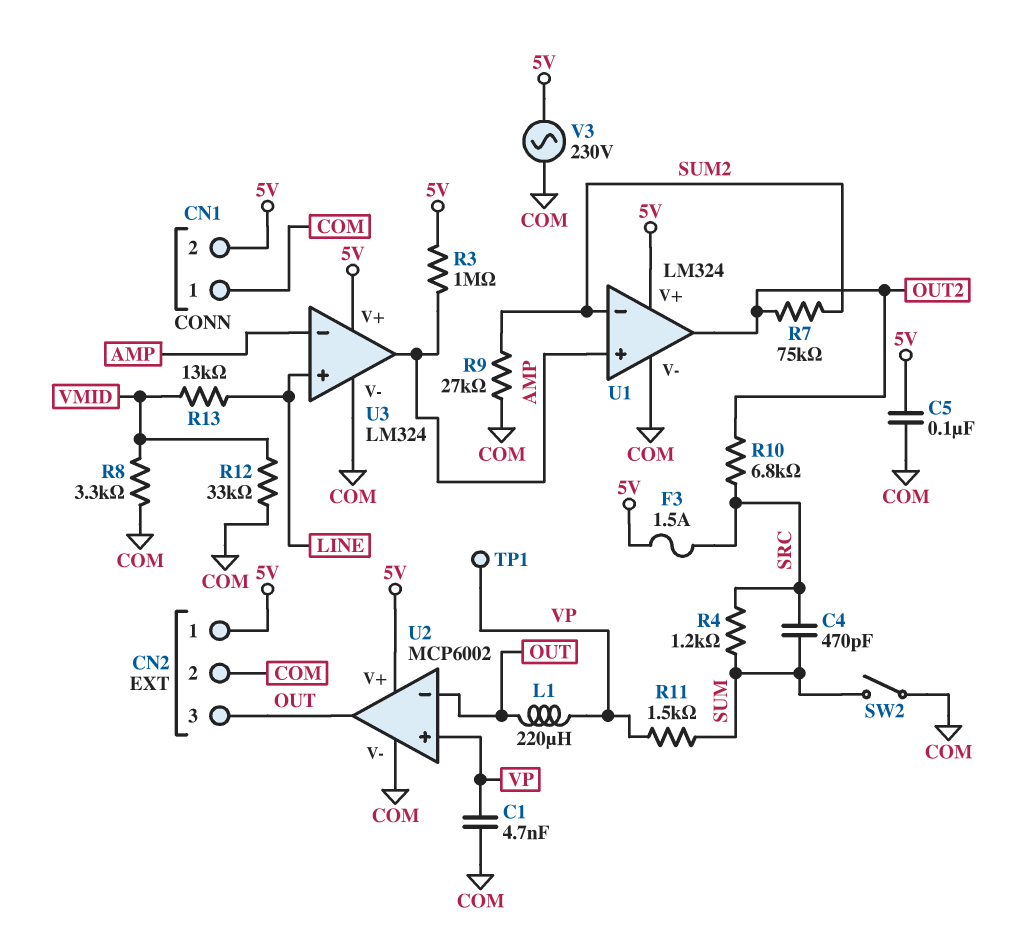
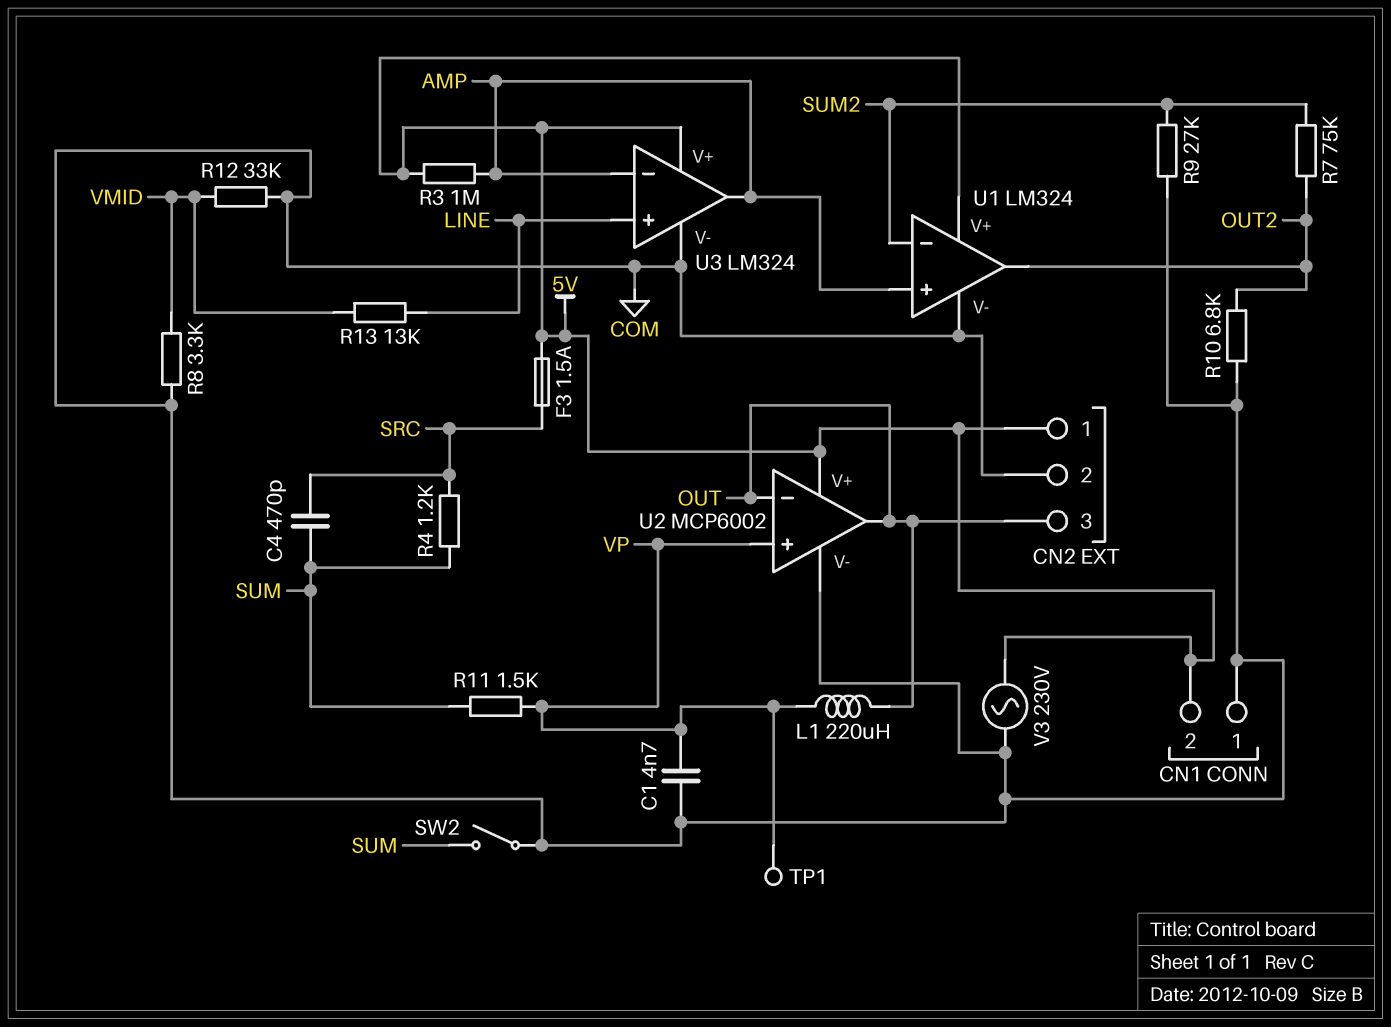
C5: 100nF (5V, COM) -> none
R10: 6.8k (OUT2, SRC) -> 6.8k (COM, OUT2)

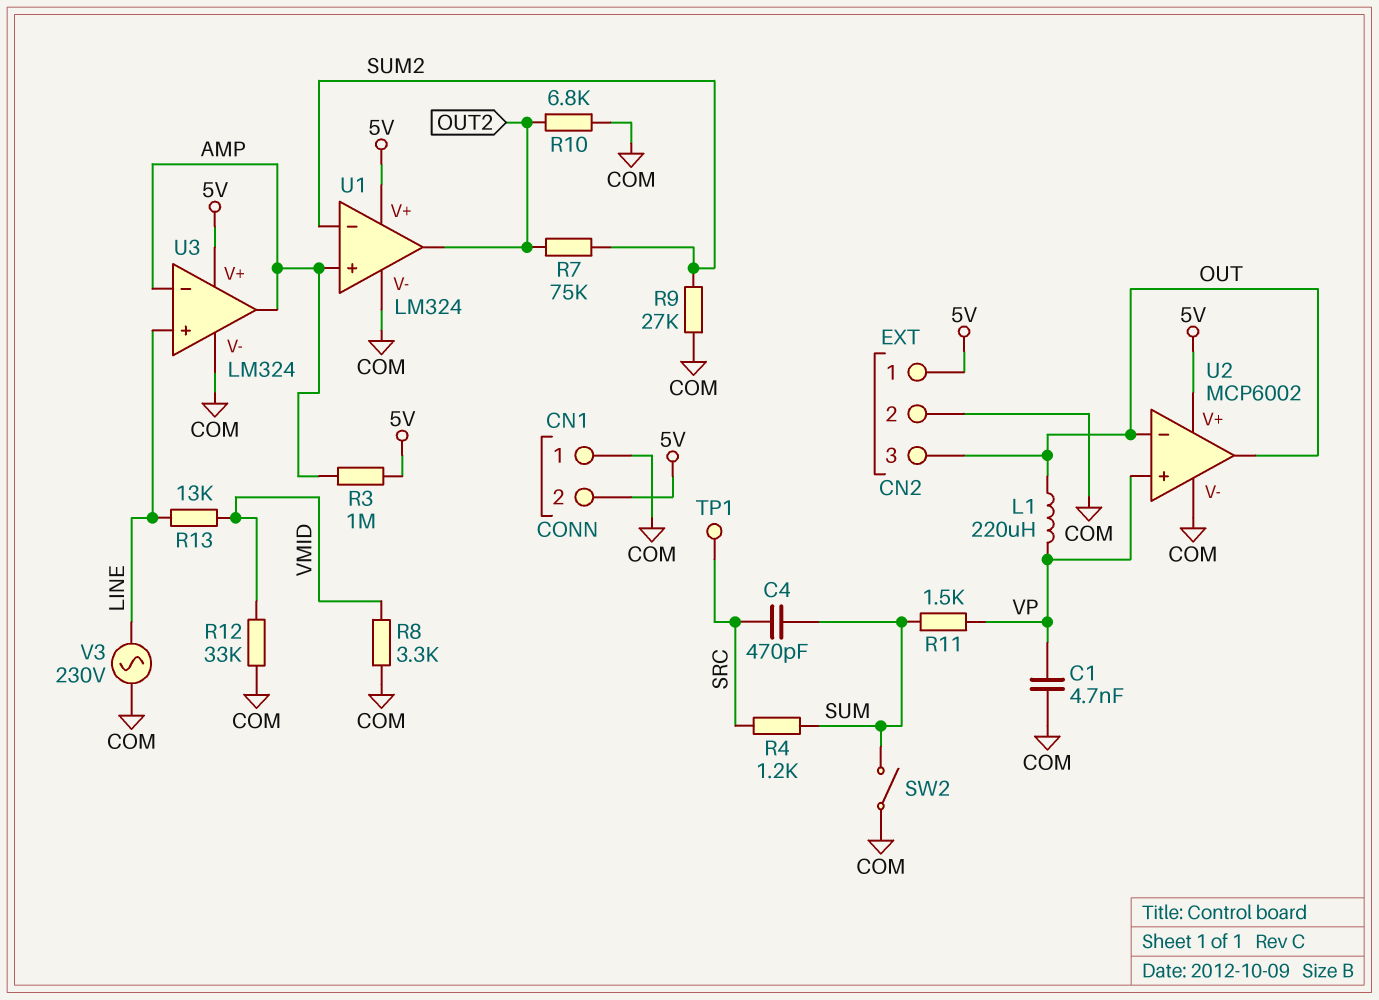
F3: 1.5A (5V, SRC) -> none
TP1: test point (VP) -> test point (SRC)
V3: AC 230V (5V, COM) -> AC 230V (COM, LINE)

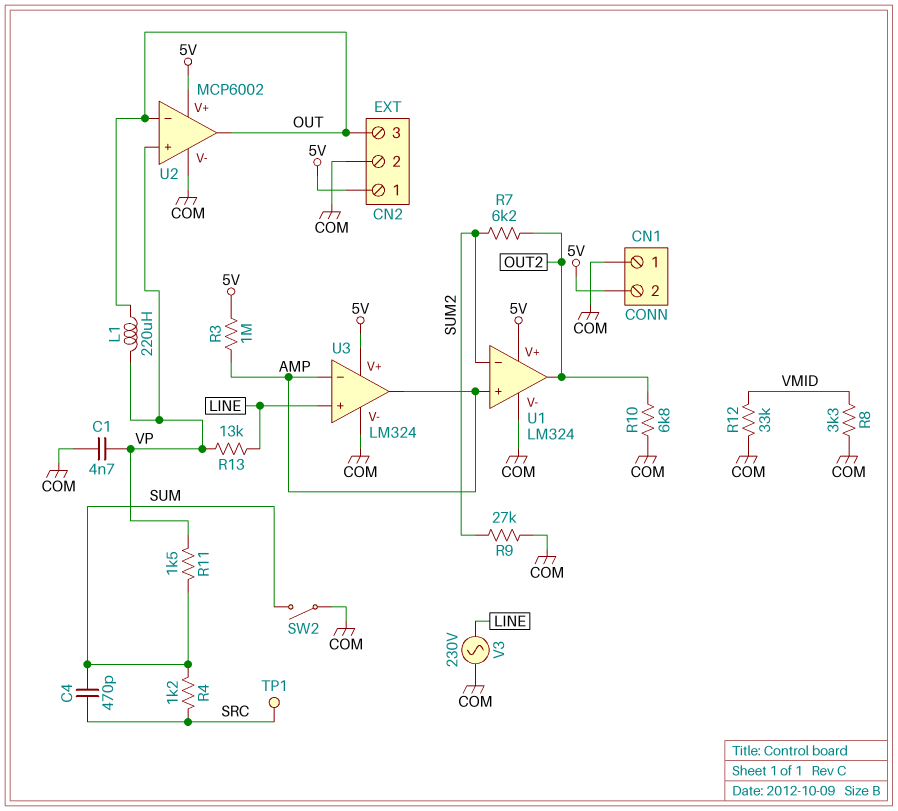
R7: 75k (OUT2, SUM2) -> 6.2k (OUT2, SUM2)
R13: 13k (LINE, VMID) -> 13k (LINE, VP)

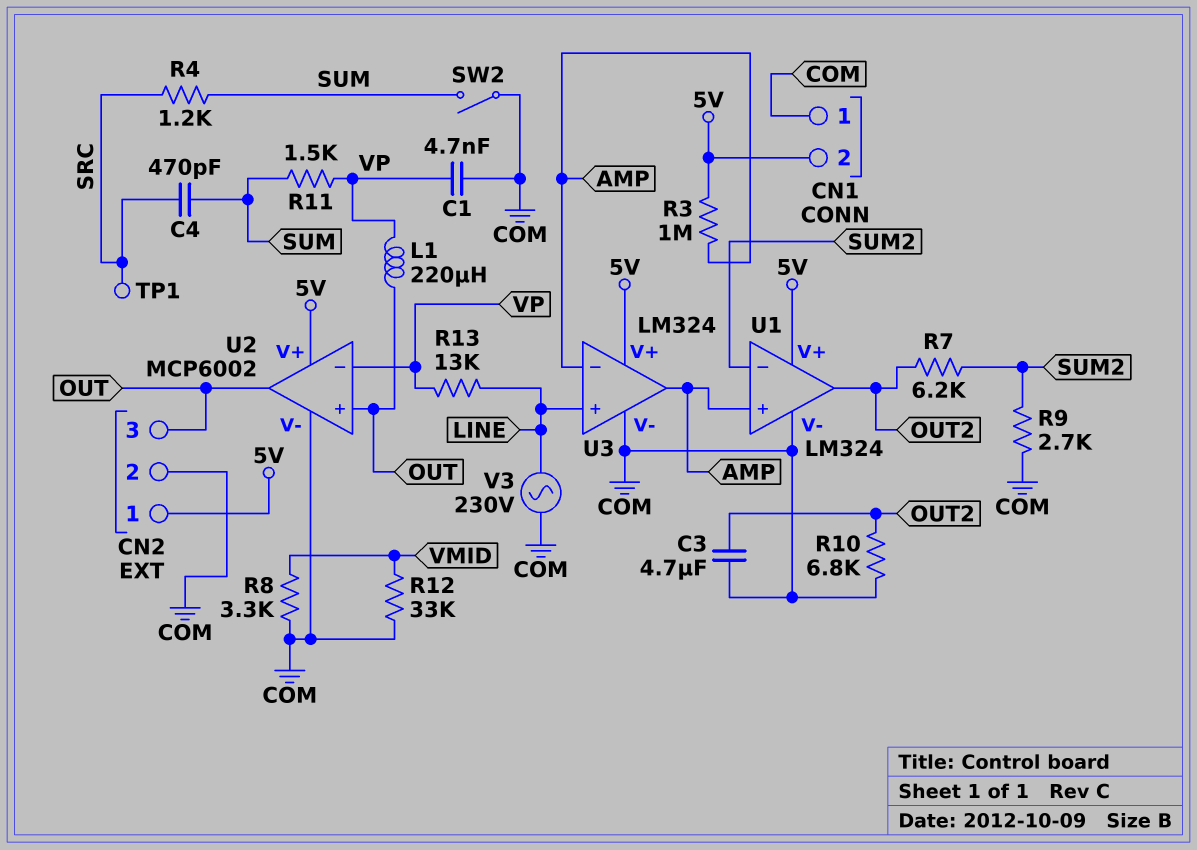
C3: none -> 4.7uF (COM, OUT2)
R9: 27k (COM, SUM2) -> 2.7k (COM, SUM2)
U2 pin in+: VP -> OUT
U2 pin in-: OUT -> VP

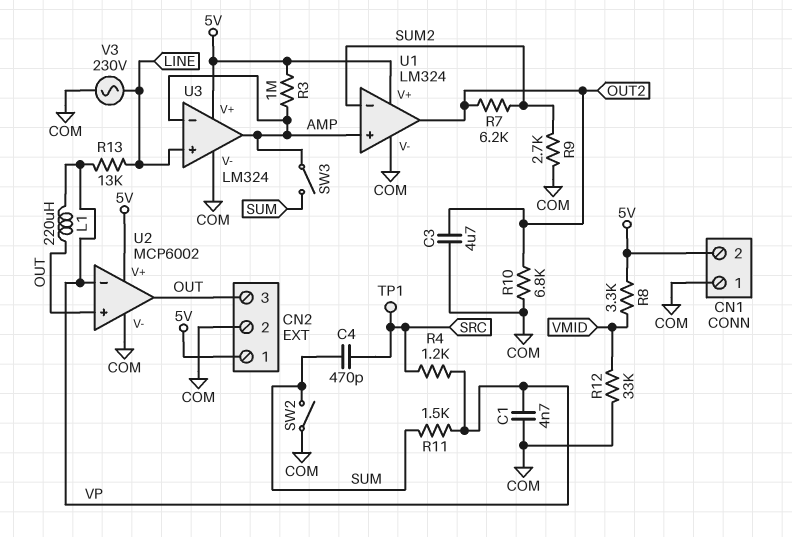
R4: 1.2k (SRC, SUM) -> 1.2k (SRC, VP)
R8: 3.3k (COM, VMID) -> 3.3k (5V, VMID)
SW3: none -> switch (AMP, SUM)

